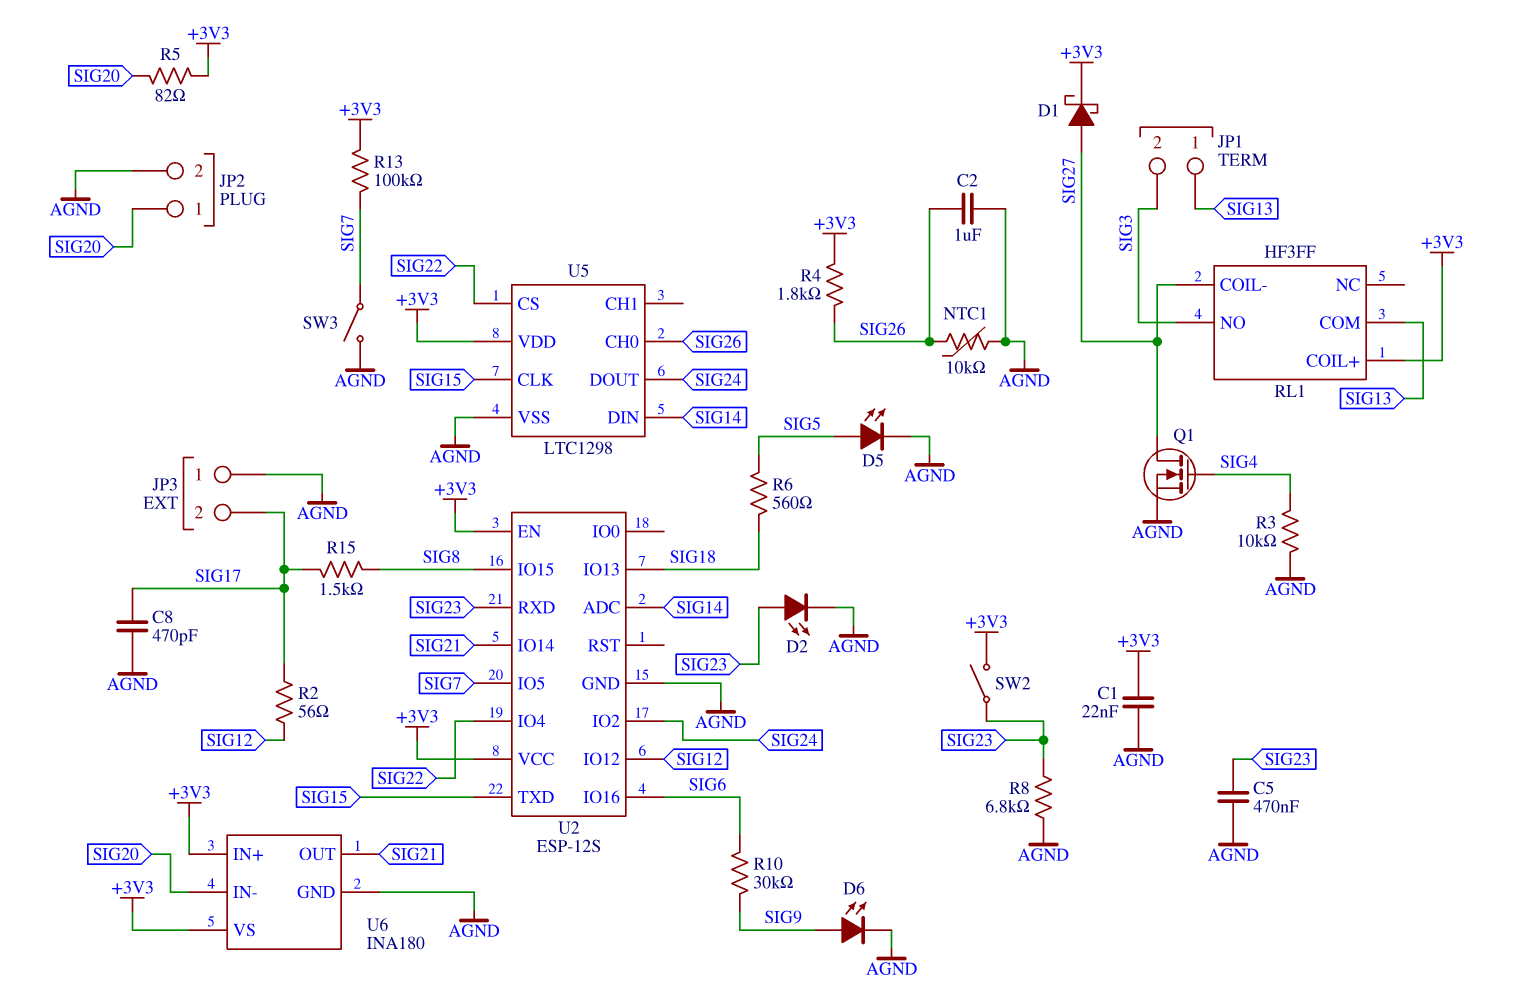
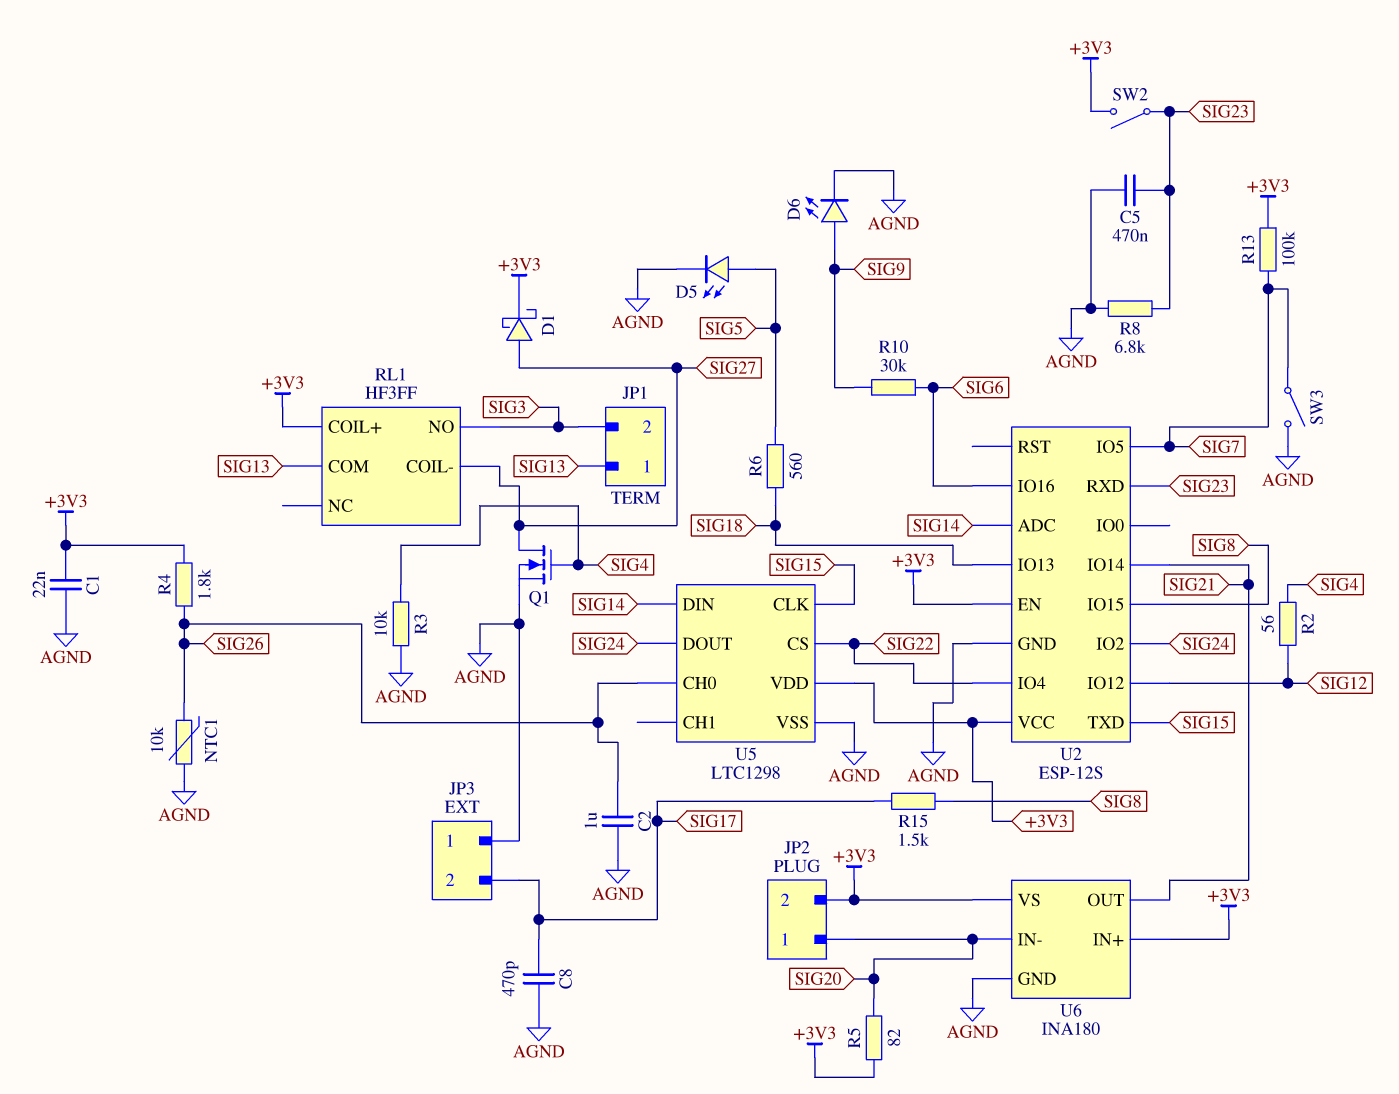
D2: LED (A SIG23, K AGND) -> none
JP2 pin 2: AGND -> +3V3
R2: 56 (SIG12, SIG17) -> 56 (SIG4, SIG12)

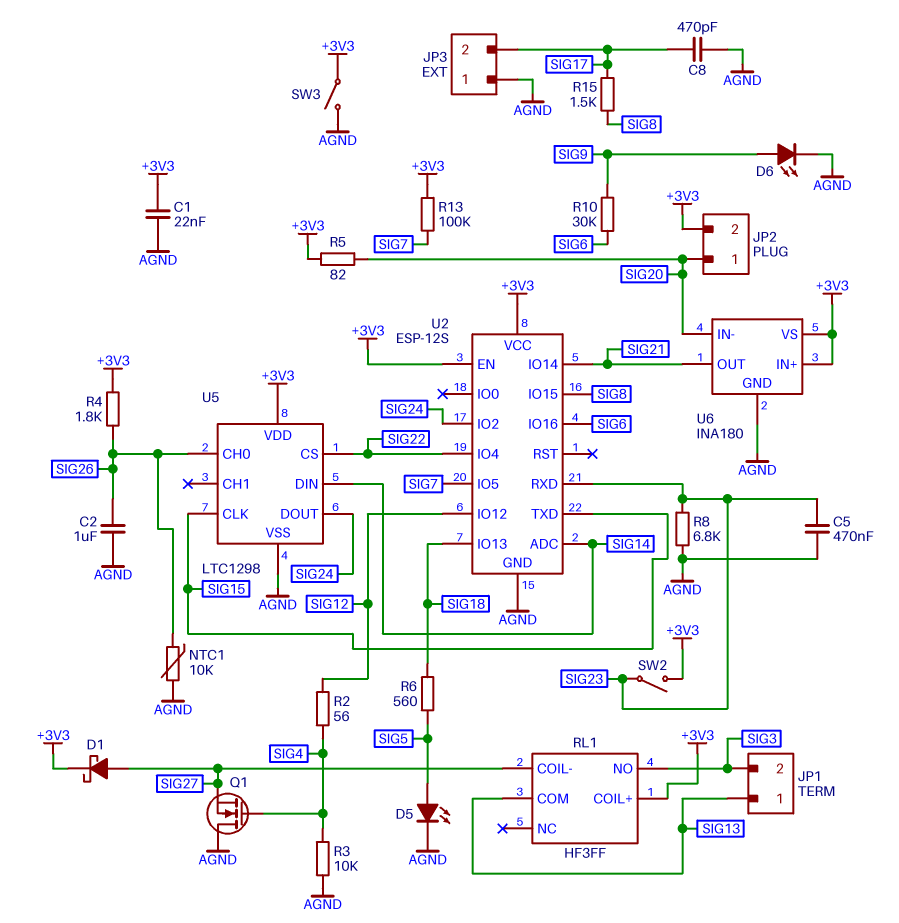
Q1: NMOS (G SIG4, D SIG27, S AGND) -> NMOS (G SIG4, D AGND, S SIG27)
SW3: switch (AGND, SIG7) -> switch (+3V3, AGND)

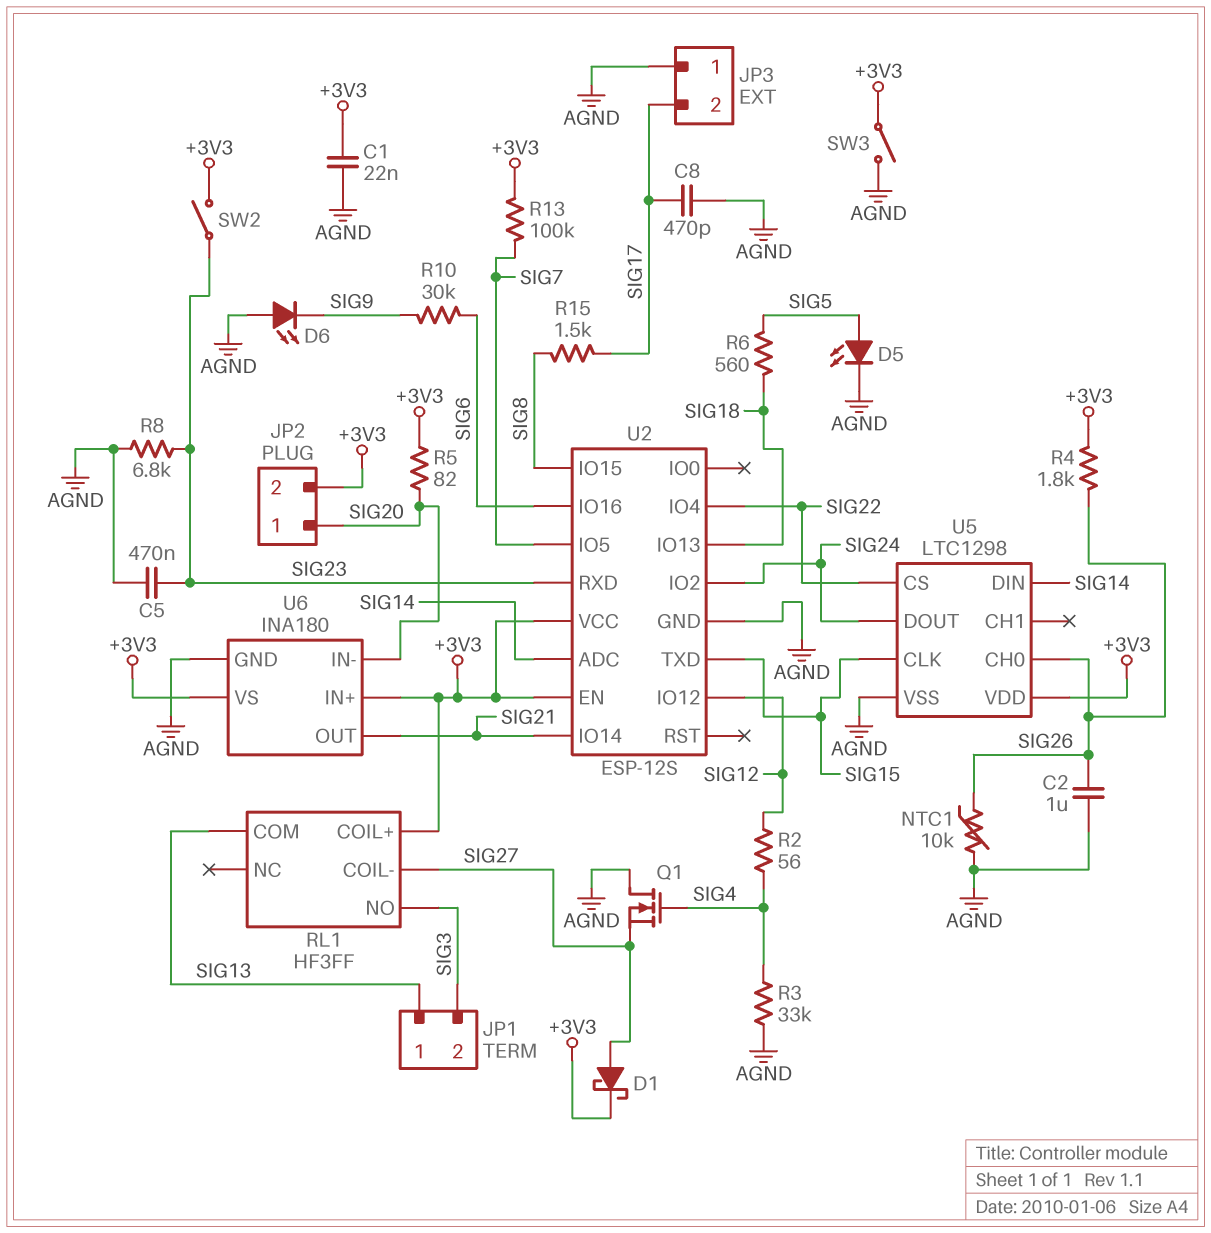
D6: LED (A SIG9, K AGND) -> LED (A AGND, K SIG9)
R3: 10k (AGND, SIG4) -> 33k (AGND, SIG4)

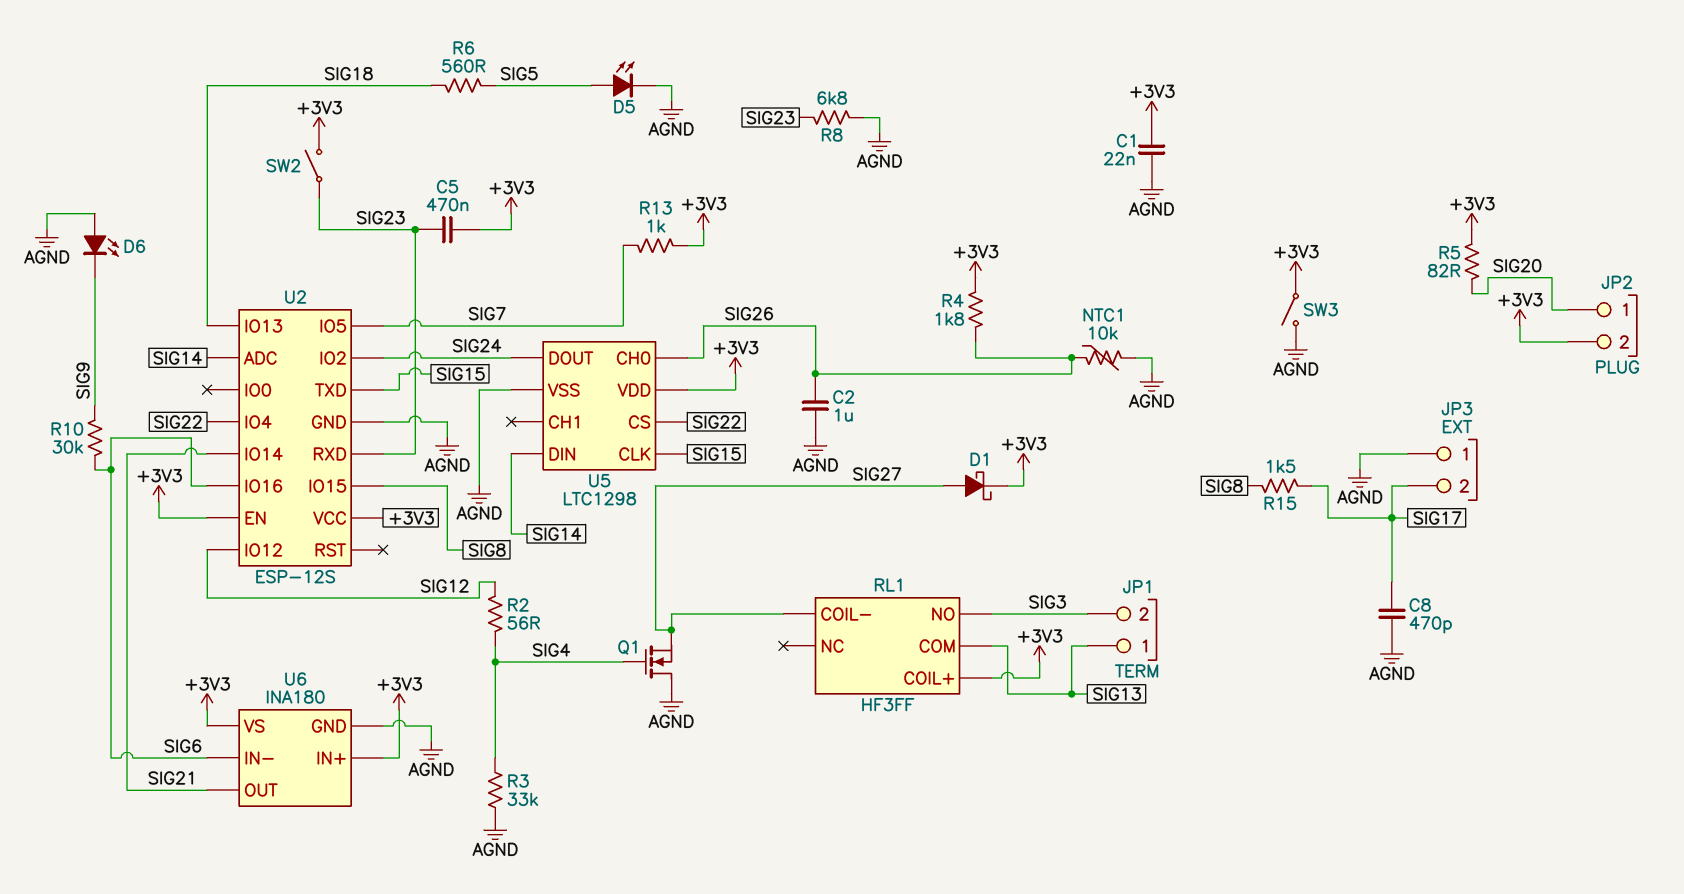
C5: 470nF (AGND, SIG23) -> 470nF (+3V3, SIG23)
R13: 100k (+3V3, SIG7) -> 1k (+3V3, SIG7)
U6 pin IN-: SIG20 -> SIG6

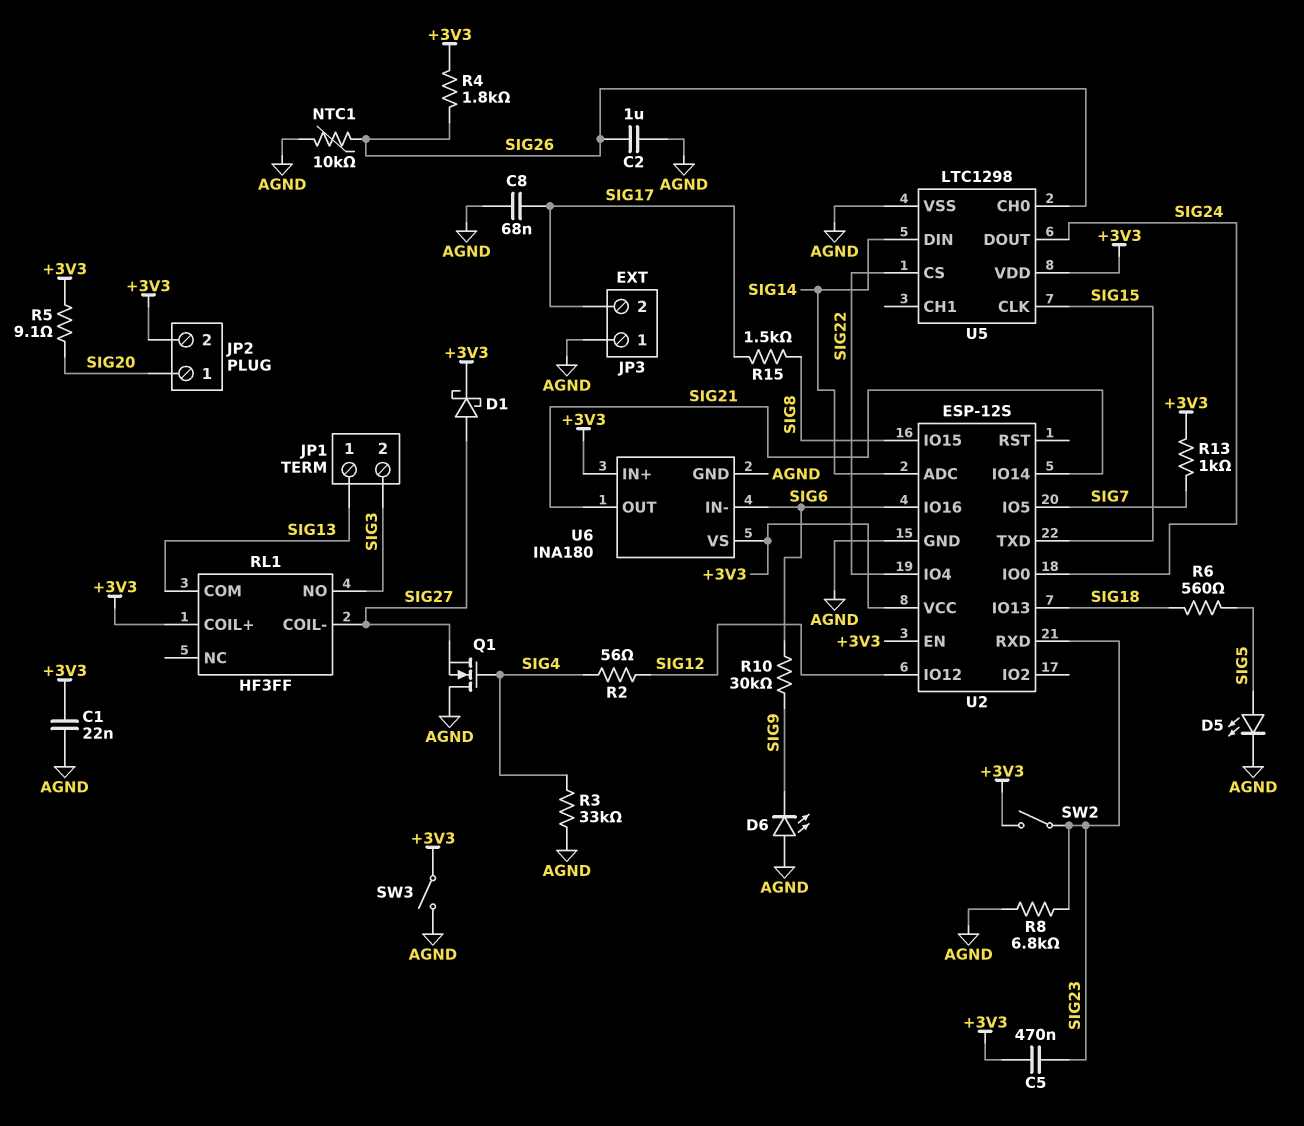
C8: 470pF (AGND, SIG17) -> 68nF (AGND, SIG17)
R5: 82 (+3V3, SIG20) -> 9.1 (+3V3, SIG20)
U2 pin IO0: none -> SIG24
U2 pin IO2: SIG24 -> none

